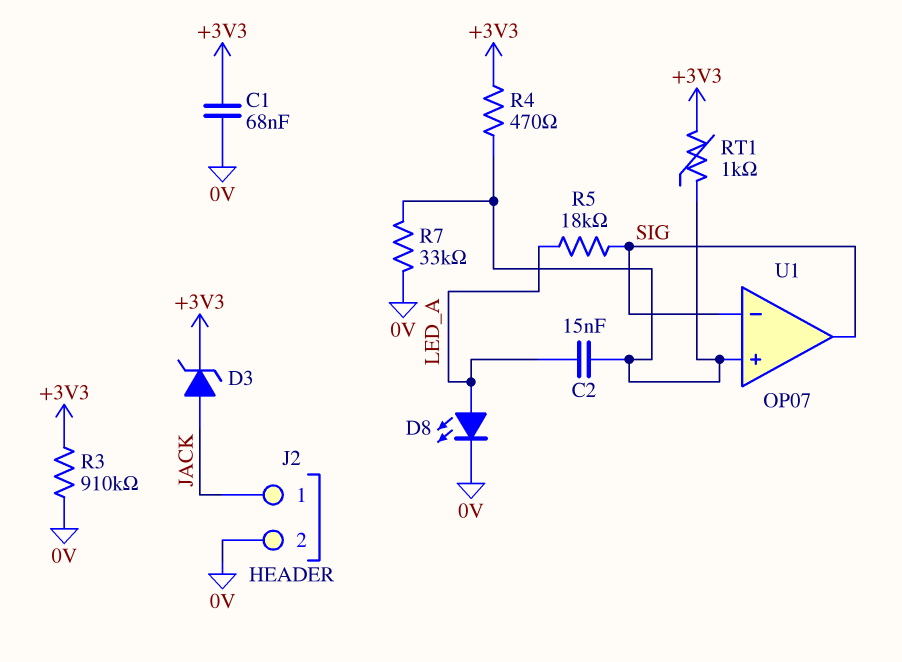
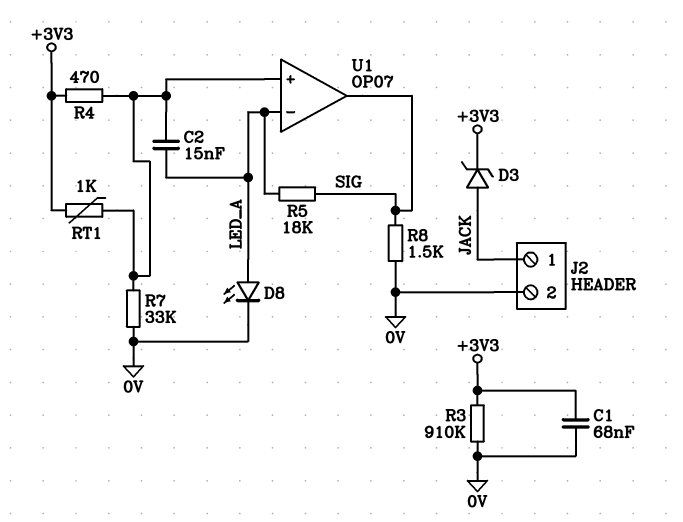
R8: none -> 1.5k (0V, SIG)
U1 pin in-: SIG -> LED_A

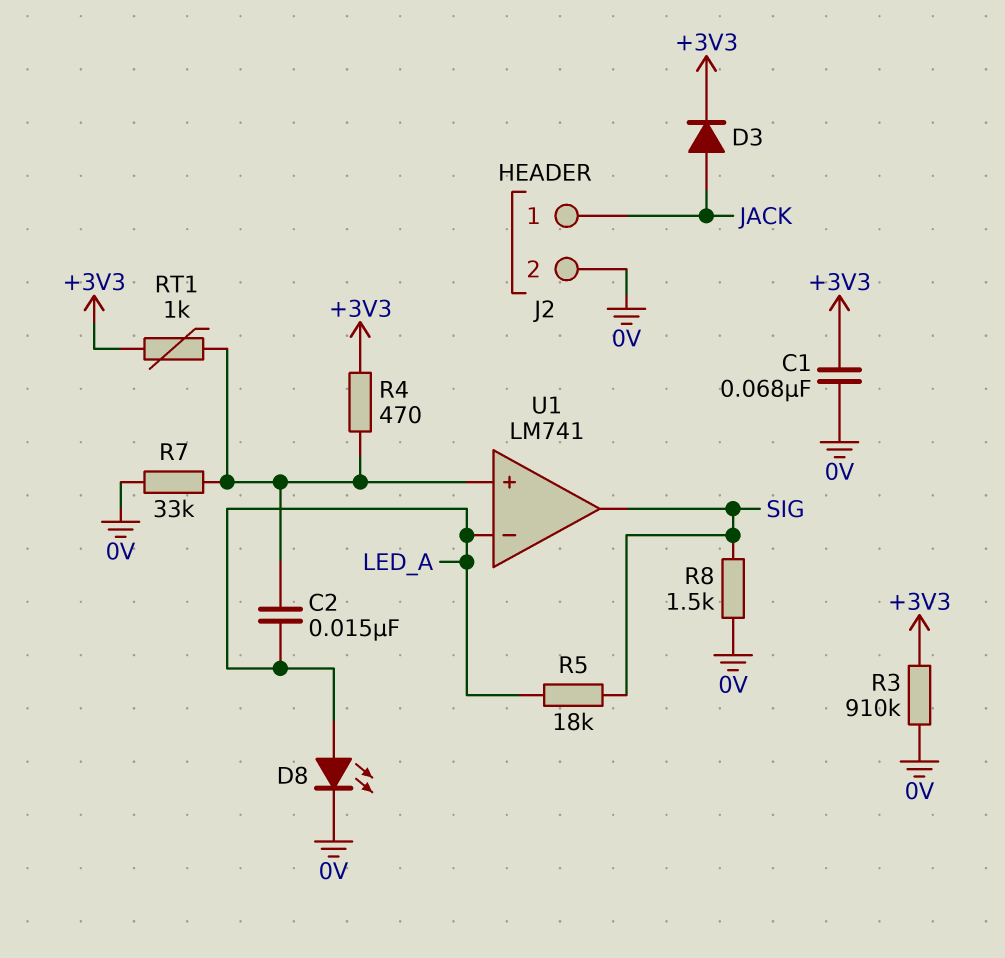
D3: zener (A JACK, K +3V3) -> diode (A JACK, K +3V3)
U1: OP07 -> LM741

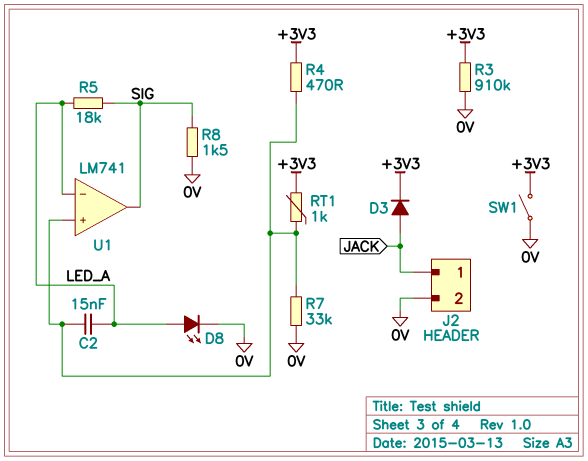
C1: 68nF (+3V3, 0V) -> none
SW1: none -> switch (+3V3, 0V)

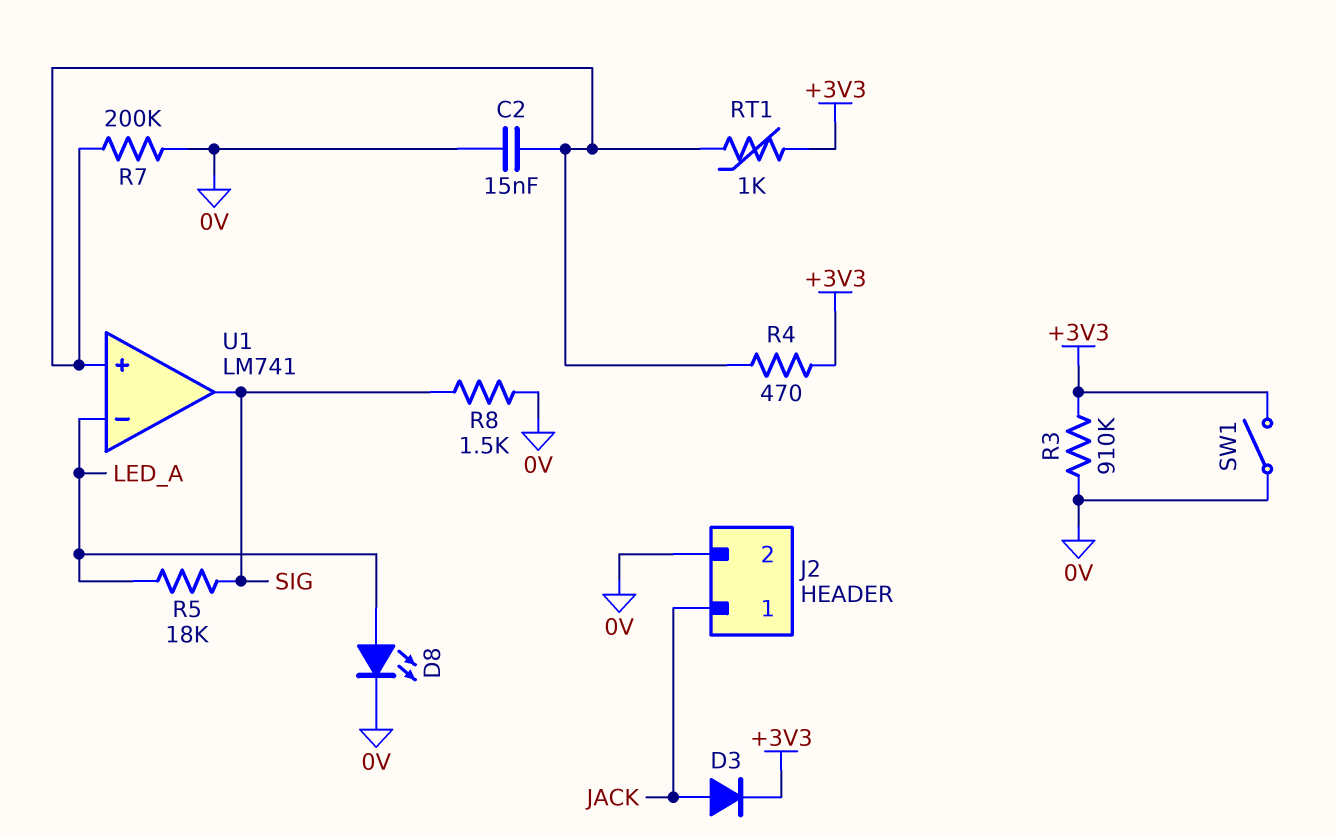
C2: 15nF (LED_A, U1/in+) -> 15nF (0V, U1/in+)
R7: 33k (0V, U1/in+) -> 200k (0V, U1/in+)

